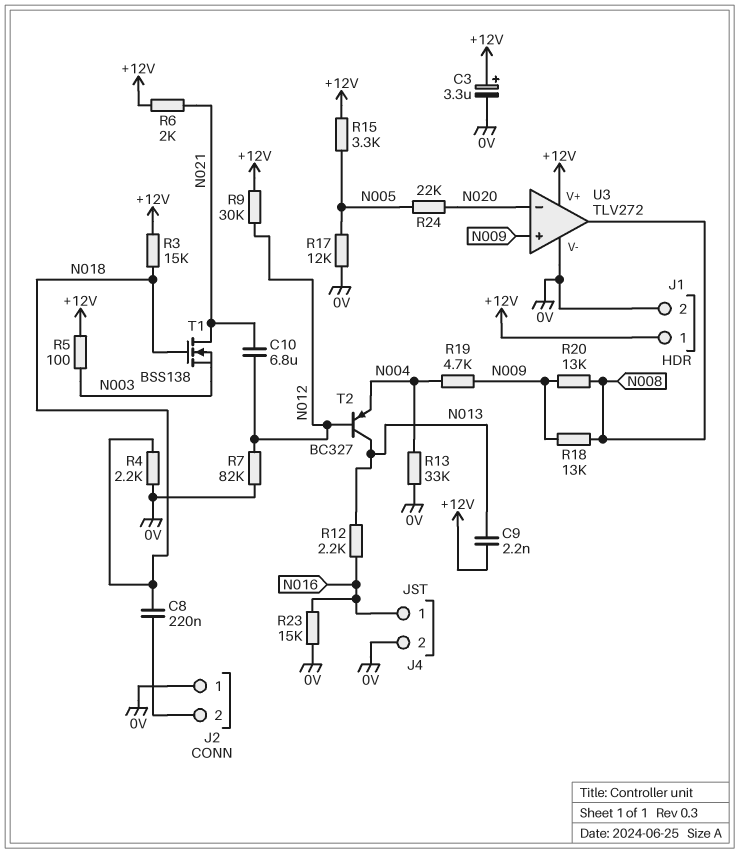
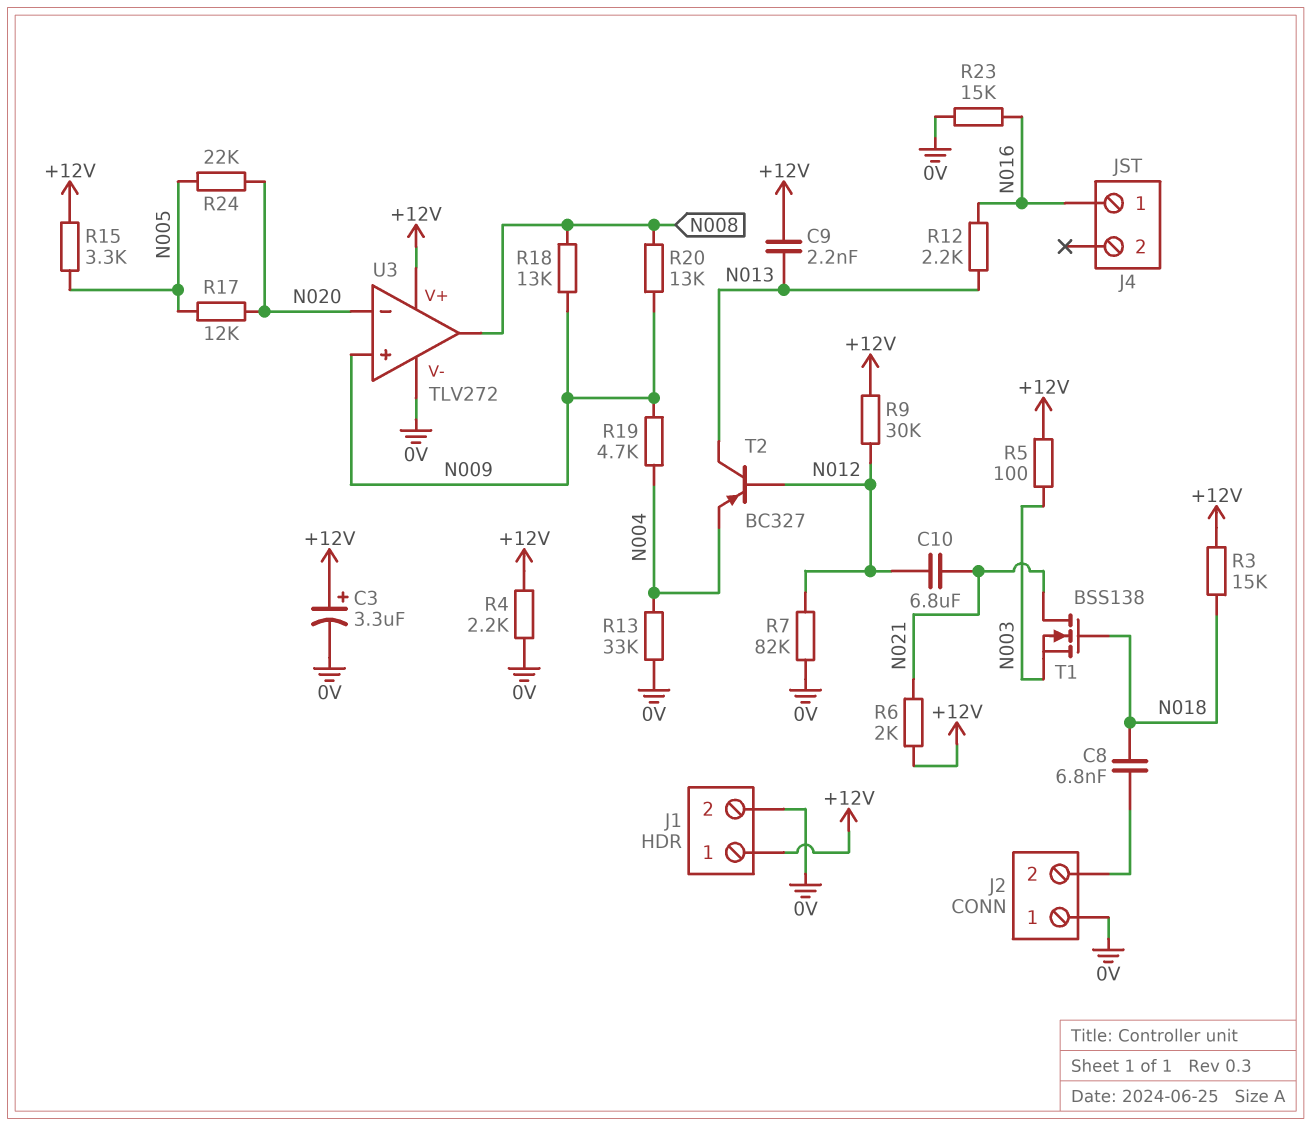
C8: 220nF (J2/2, N018) -> 6.8nF (J2/2, N018)
J4 pin 2: 0V -> none
R4: 2.2k (0V, N018) -> 2.2k (+12V, 0V)
R17: 12k (0V, N005) -> 12k (N005, N020)

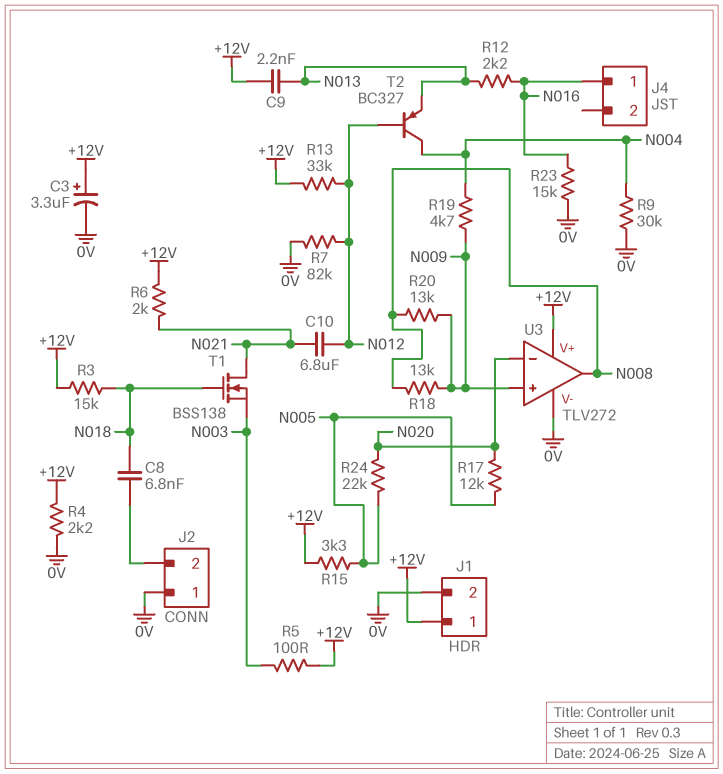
R9: 30k (+12V, N012) -> 30k (0V, N004)
R13: 33k (0V, N004) -> 33k (+12V, N012)
T2: PNP BC327 (B N012, C N013, E N004) -> PNP BC327 (B N012, C N004, E N013)

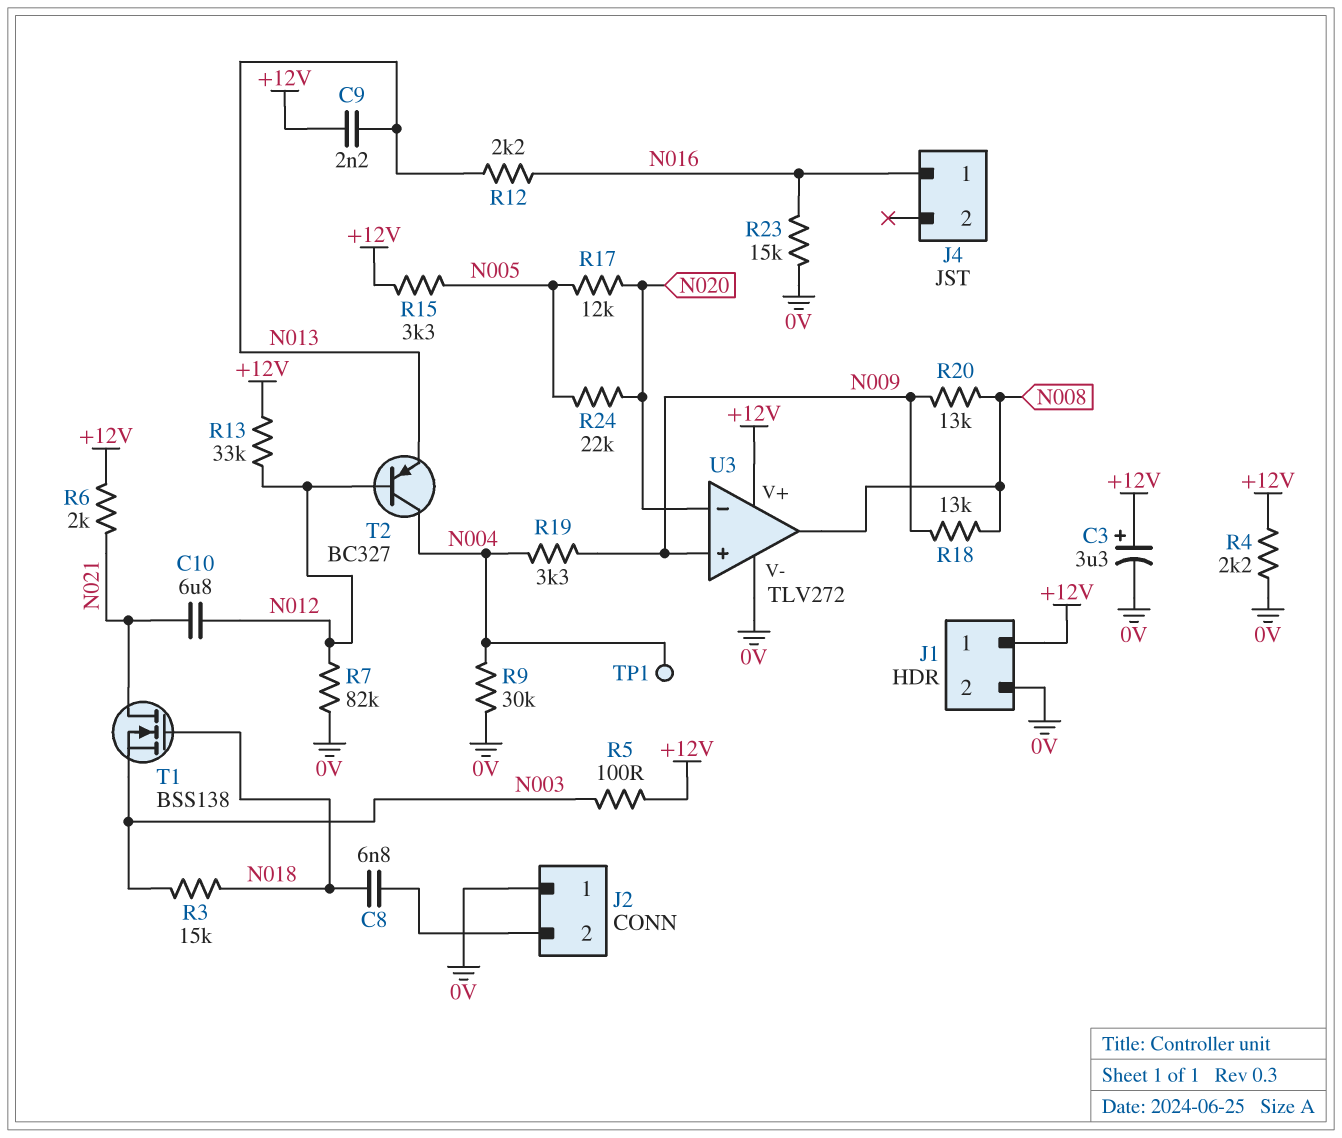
R3: 15k (+12V, N018) -> 15k (N003, N018)
R19: 4.7k (N004, N009) -> 3.3k (N004, N009)
TP1: none -> test point (N004)

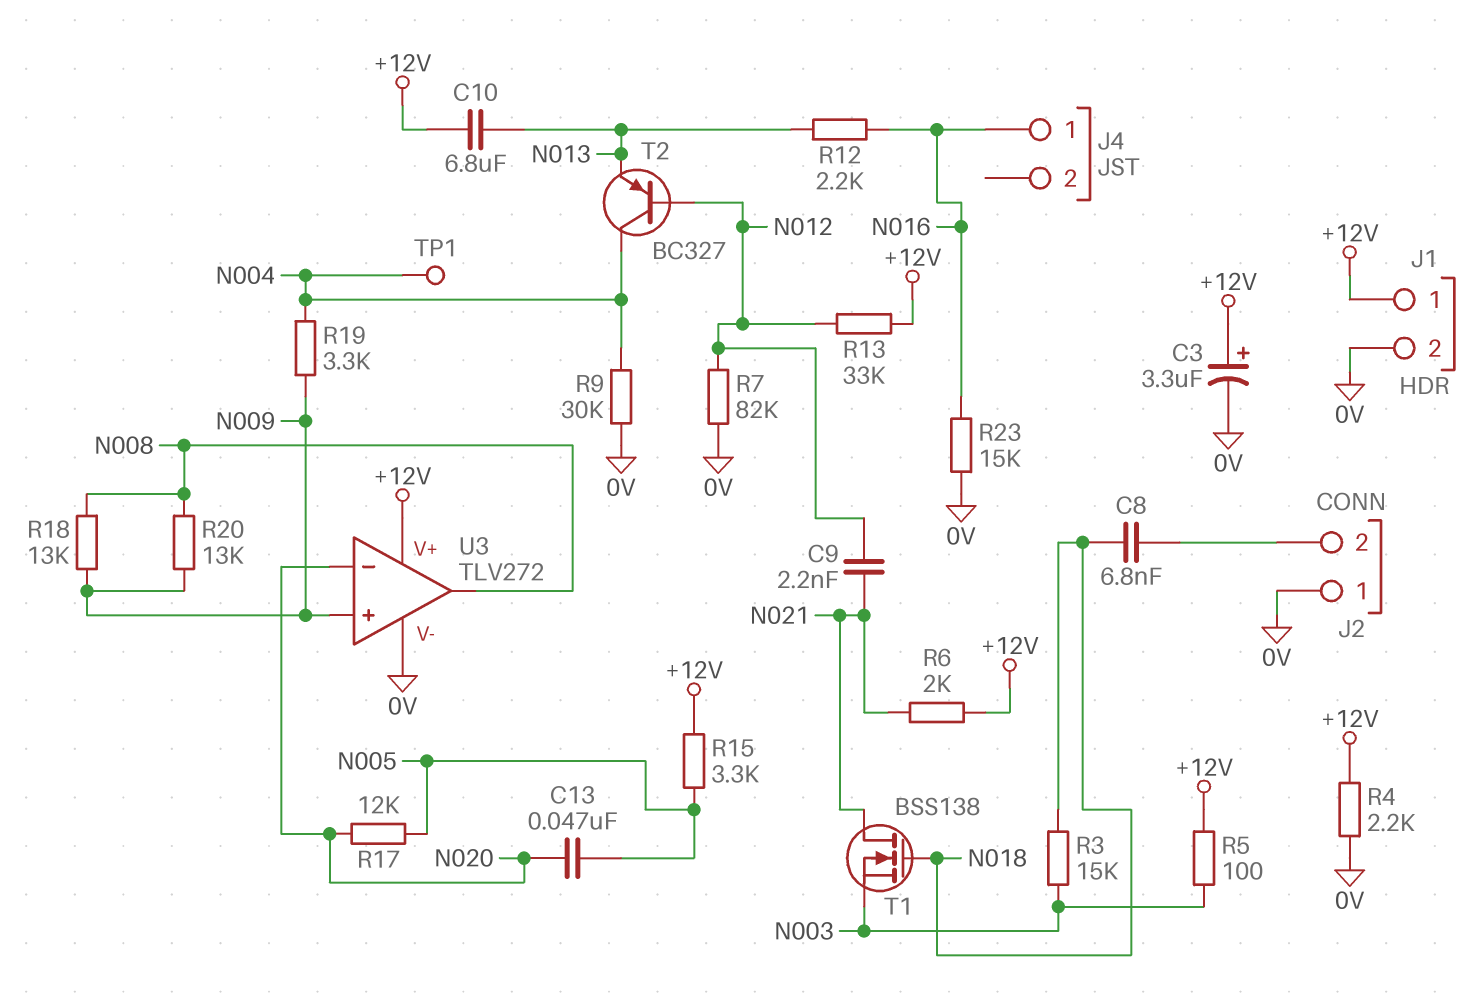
C9: 2.2nF (+12V, N013) -> 2.2nF (N012, N021)
C10: 6.8uF (N012, N021) -> 6.8uF (+12V, N013)
C13: none -> 47nF (N005, N020)
R24: 22k (N005, N020) -> none

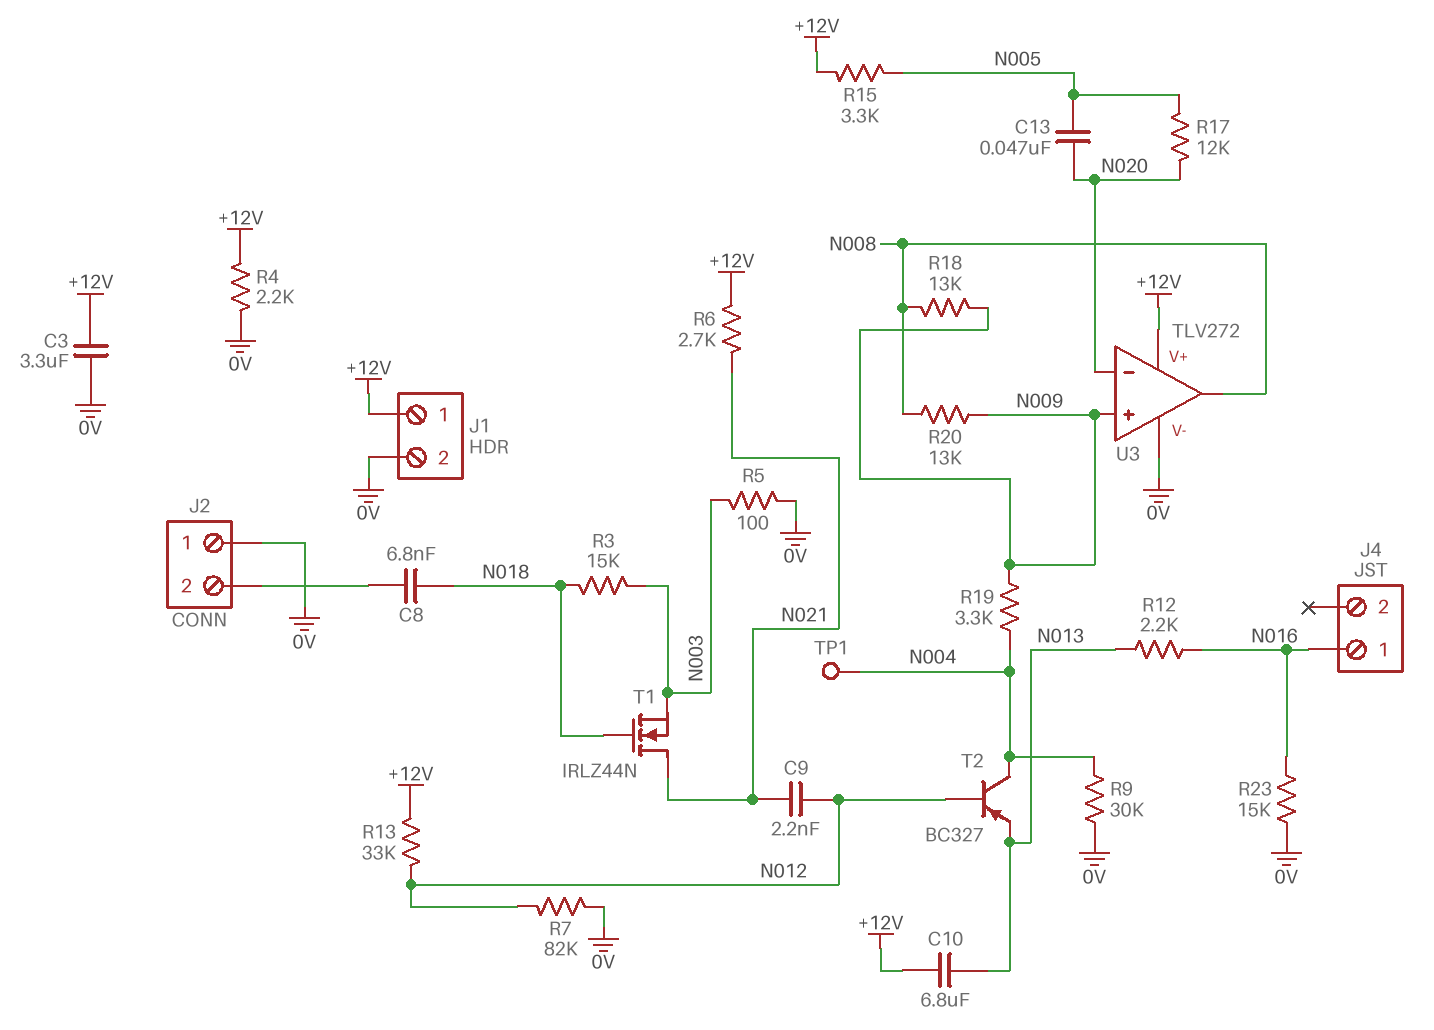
C3: 3.3uF (plus +12V, minus 0V) -> 3.3uF (+12V, 0V)
R5: 100 (+12V, N003) -> 100 (0V, N003)
R6: 2k (+12V, N021) -> 2.7k (+12V, N021)
T1: NMOS BSS138 (G N018, D N021, S N003) -> NMOS IRLZ44N (G N018, D N021, S N003)

